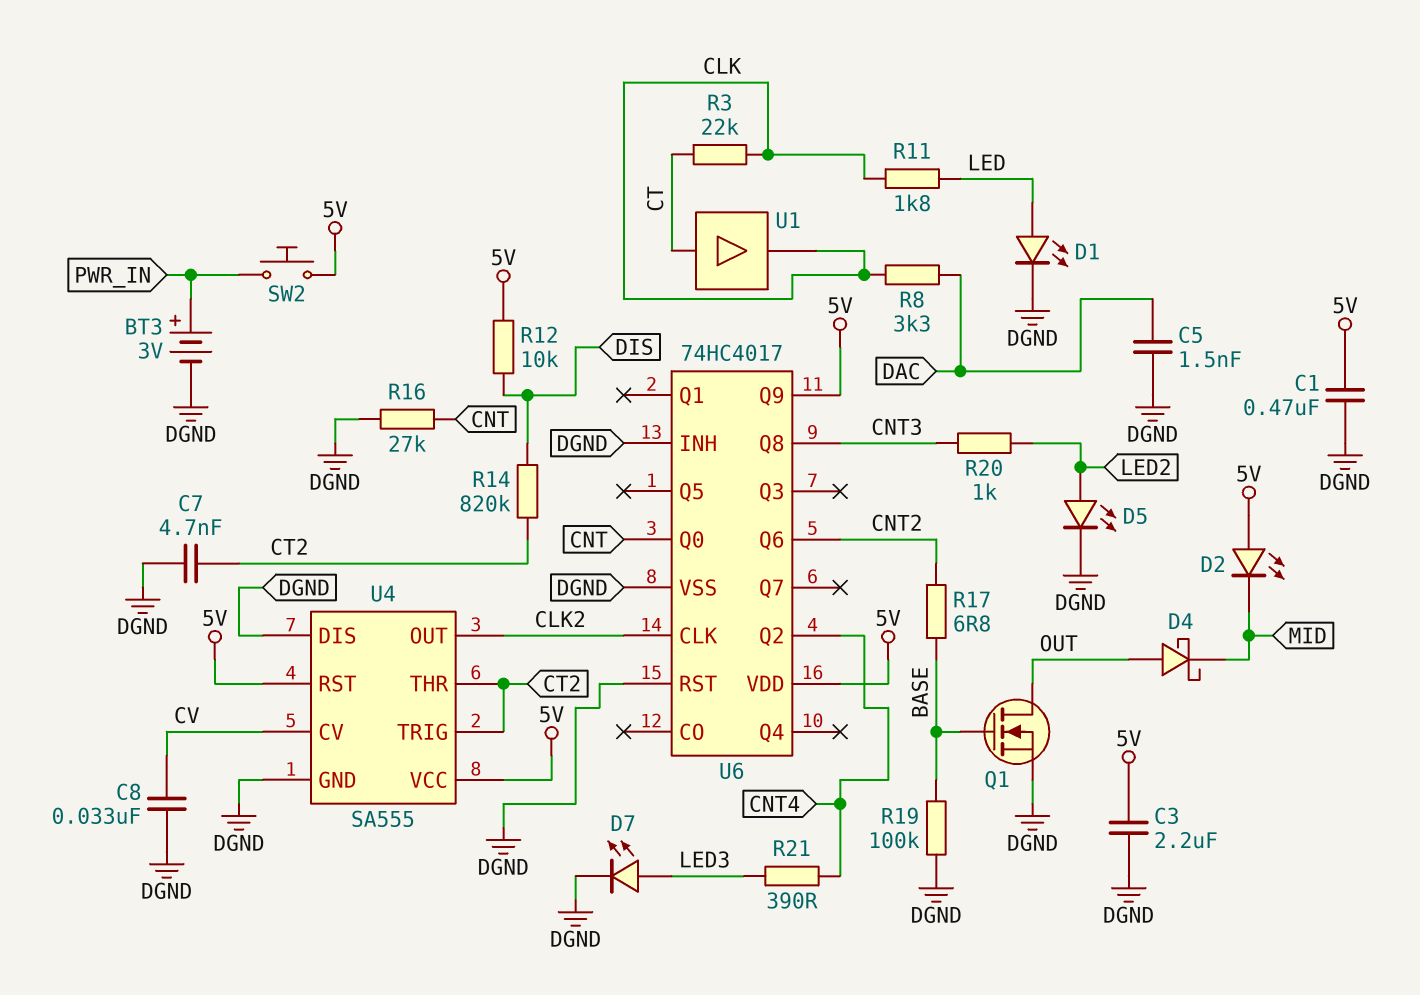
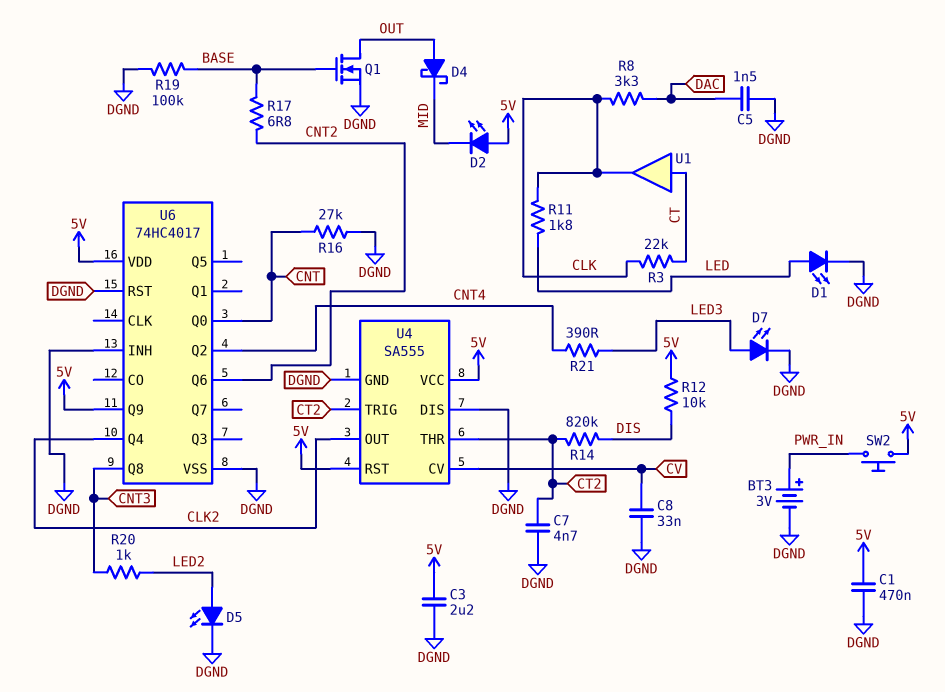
U6 pin CLK: CLK2 -> none
U6 pin Q4: none -> CLK2

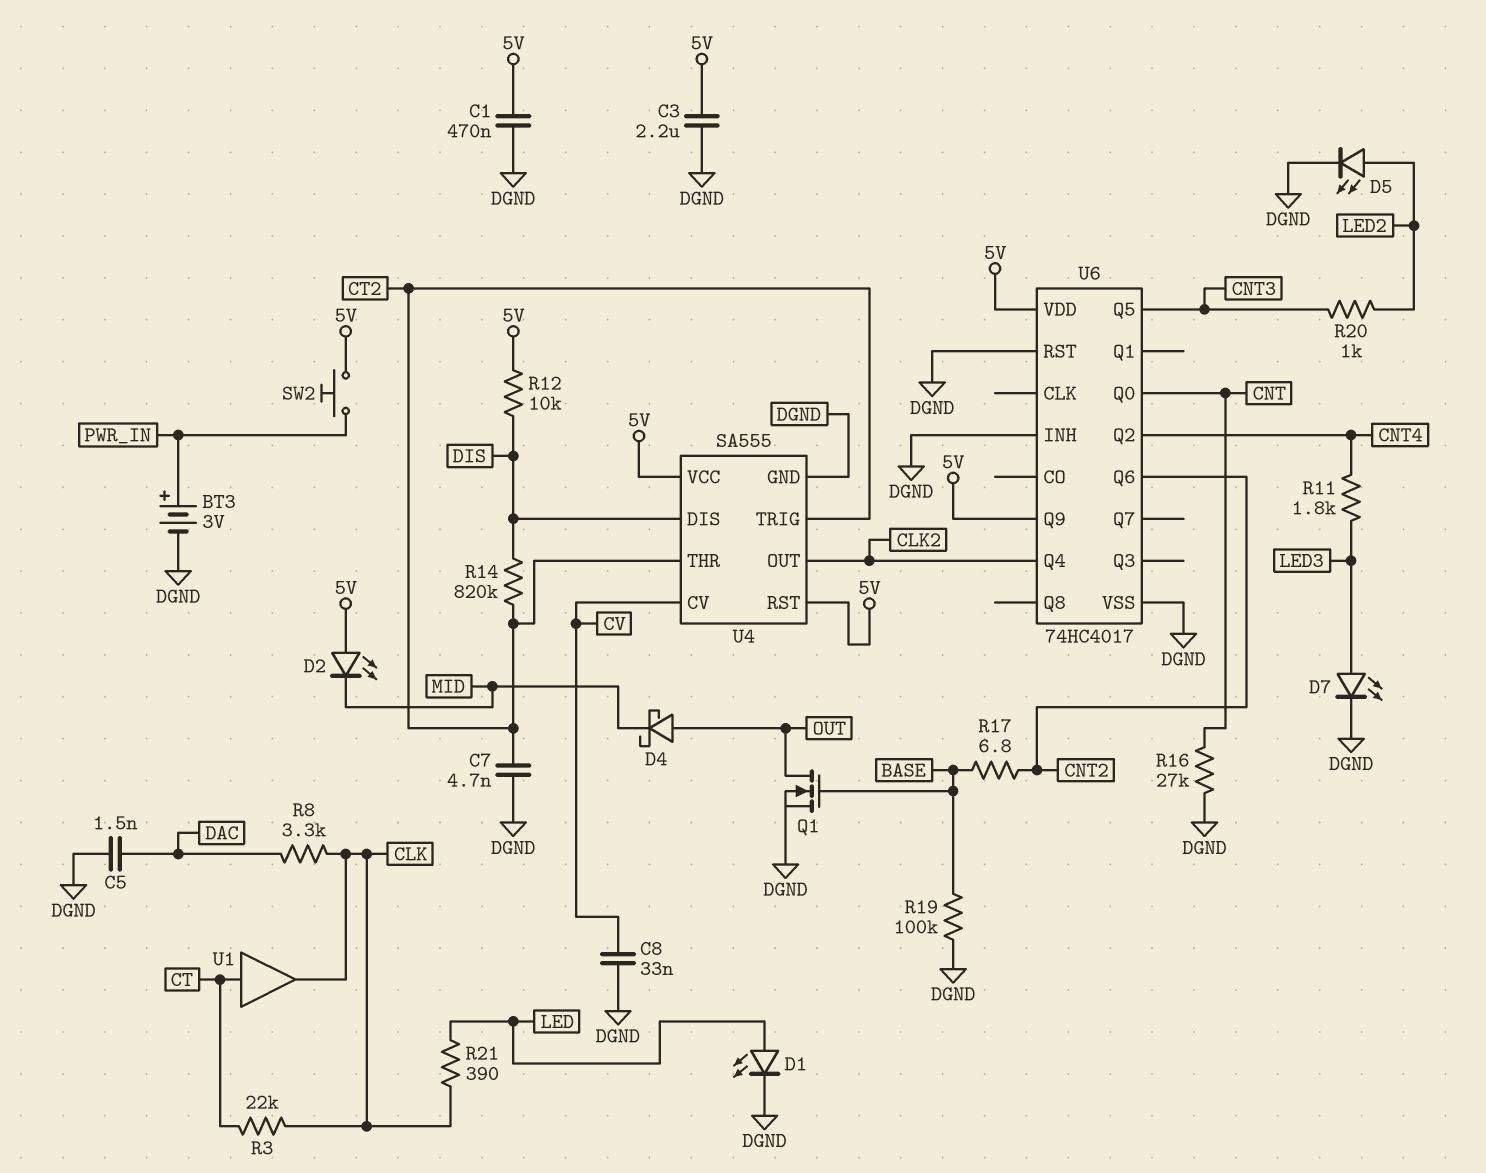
R11: 1.8k (CLK, LED) -> 1.8k (CNT4, LED3)
R21: 390 (CNT4, LED3) -> 390 (CLK, LED)
U4 pin DIS: DGND -> DIS
U6 pin Q5: none -> CNT3
U6 pin Q8: CNT3 -> none

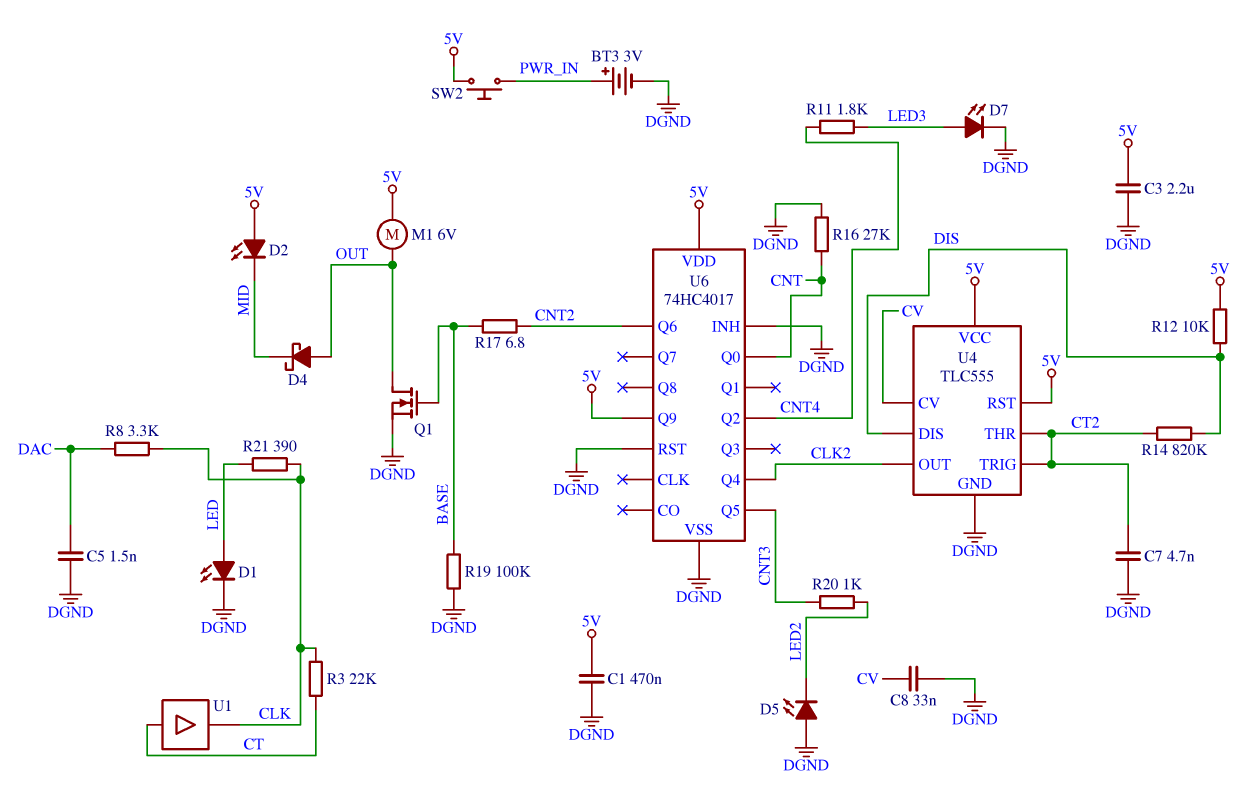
D5: LED (A LED2, K DGND) -> LED (A DGND, K LED2)
M1: none -> motor 6V (5V, OUT)
U4: SA555 -> TLC555

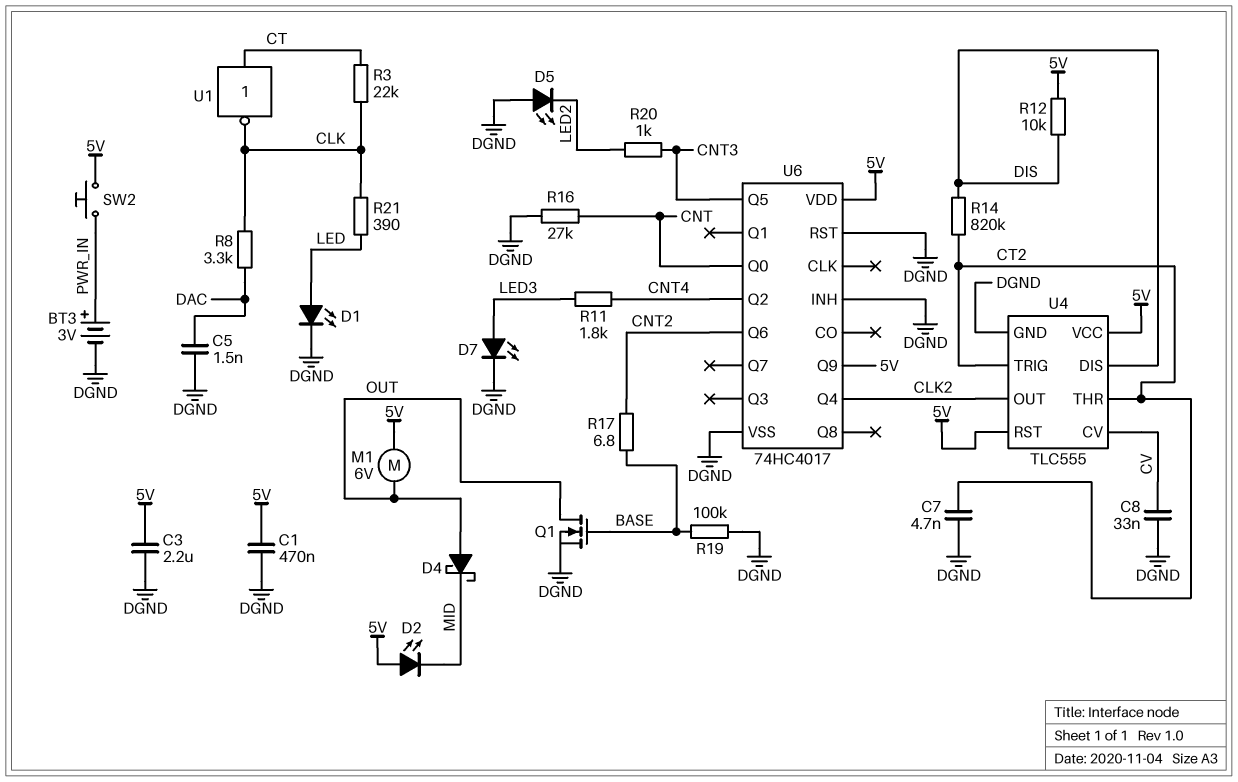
U1: buffer (in CT, out CLK) -> NOT (in CT, out CLK)

